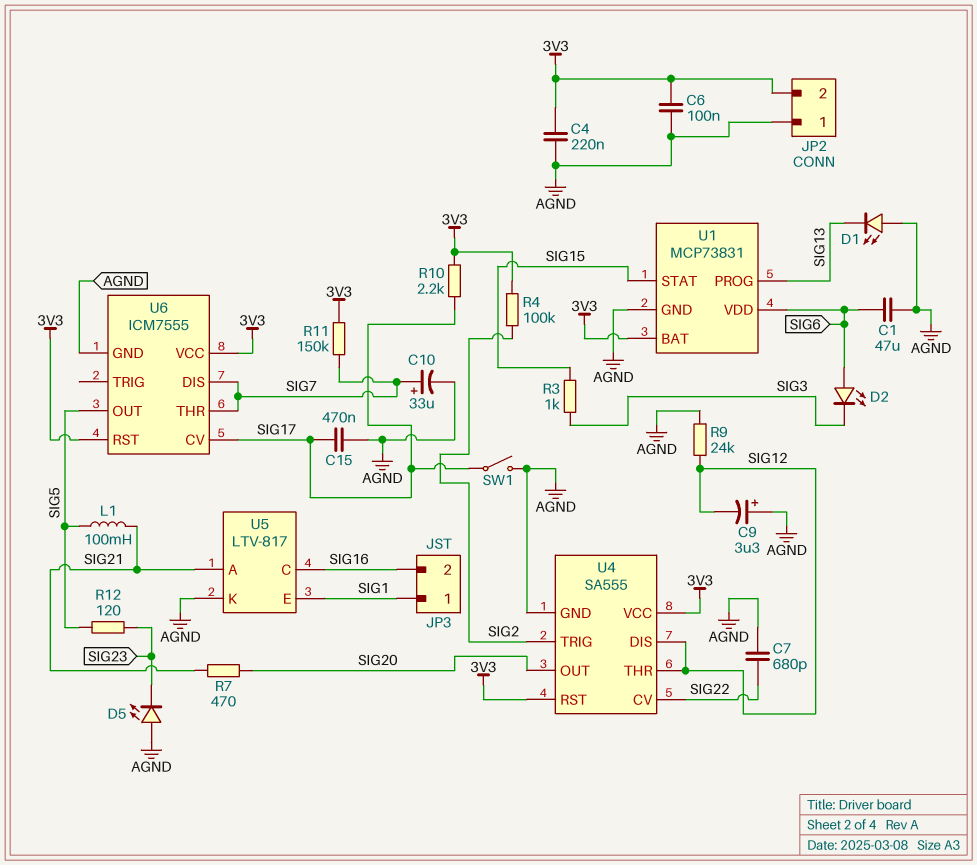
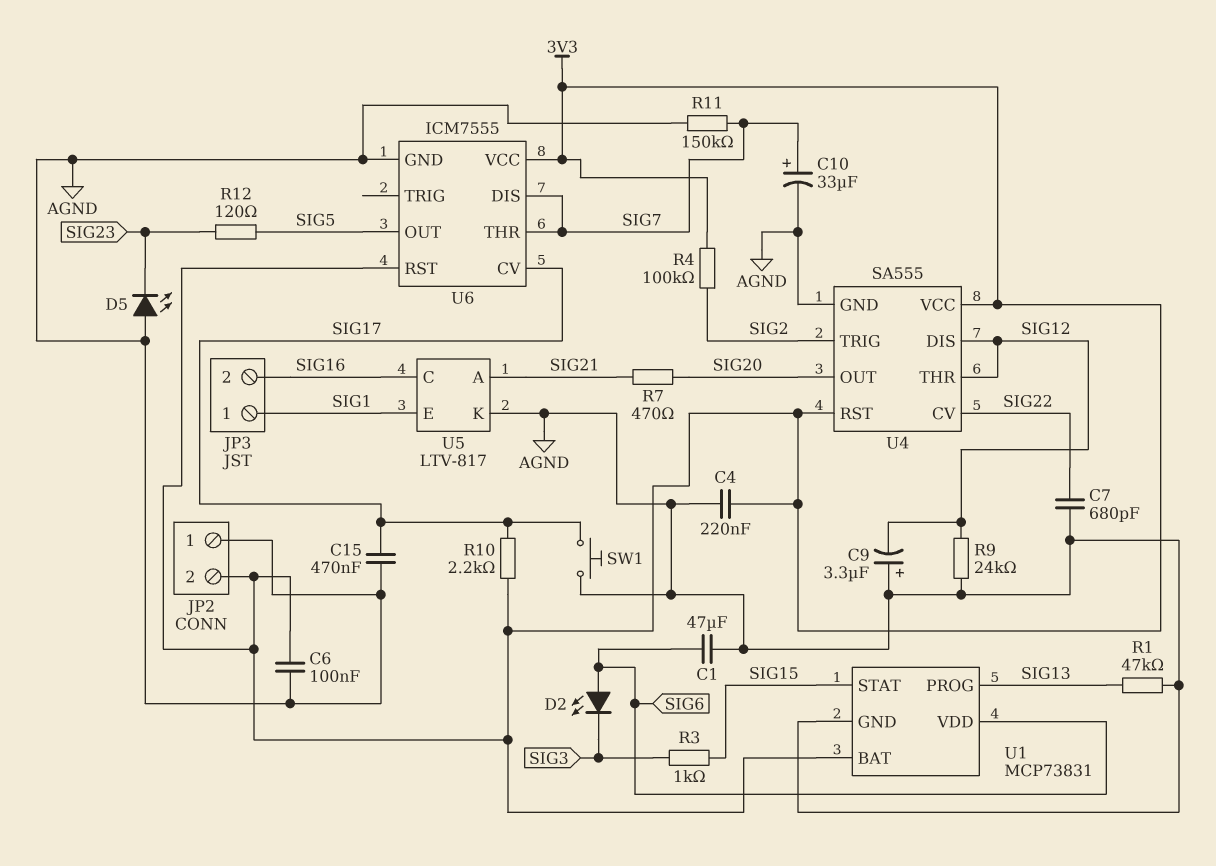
D1: LED (A AGND, K SIG13) -> none
L1: 100mH (SIG5, SIG21) -> none
R1: none -> 47k (AGND, SIG13)
R11: 150k (3V3, SIG7) -> 150k (AGND, SIG7)
SW1: switch (AGND, SIG17) -> button (AGND, SIG17)

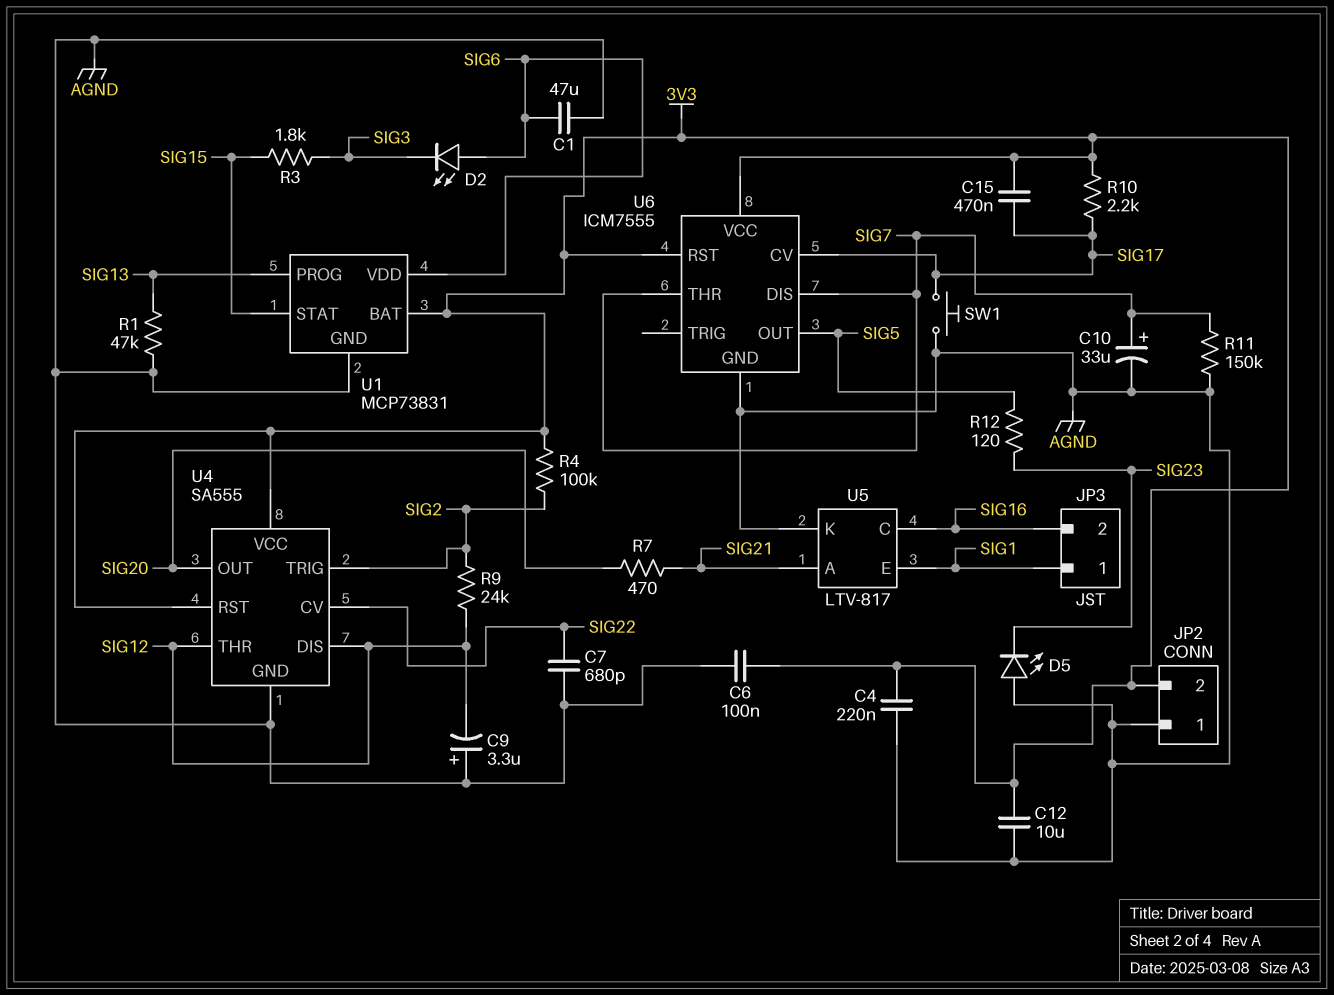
C12: none -> 10uF (3V3, AGND)
C15: 470nF (AGND, SIG17) -> 470nF (3V3, SIG17)
R3: 1k (SIG3, SIG15) -> 1.8k (SIG3, SIG15)
R9: 24k (AGND, SIG12) -> 24k (SIG2, SIG12)

